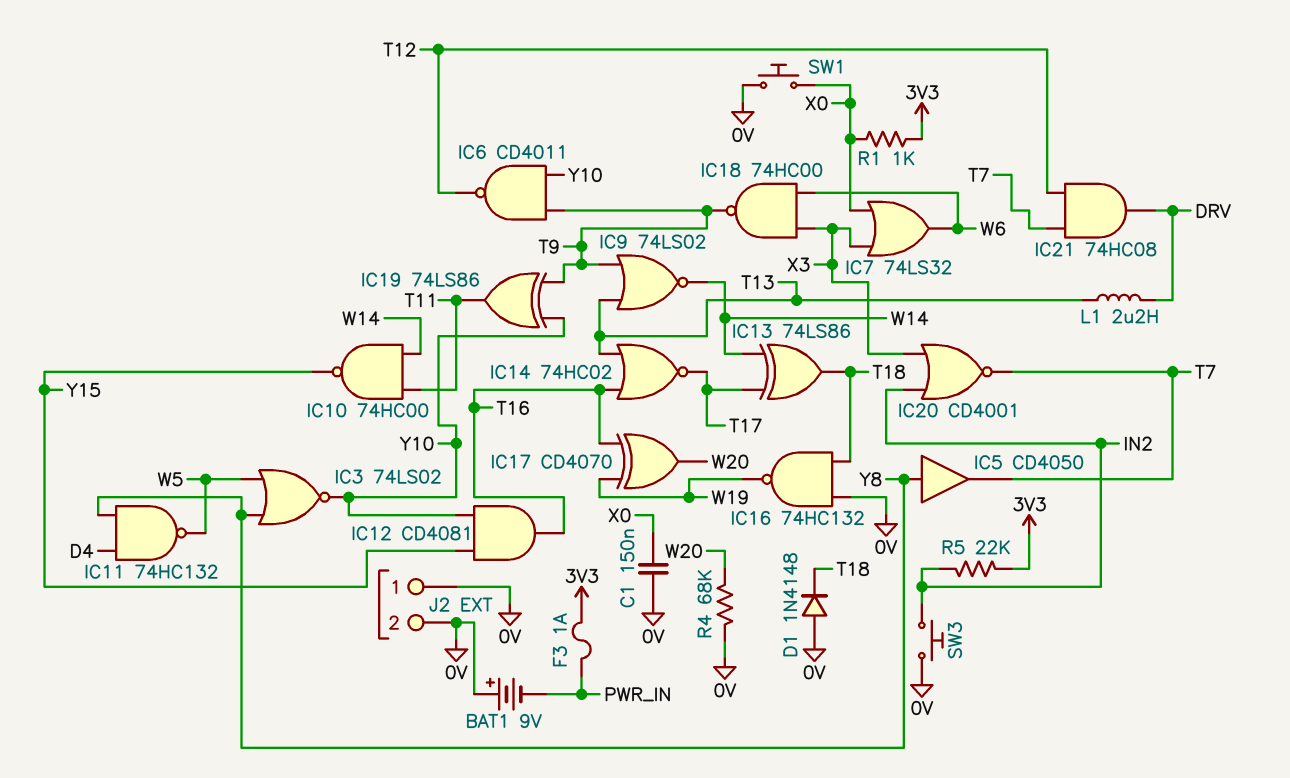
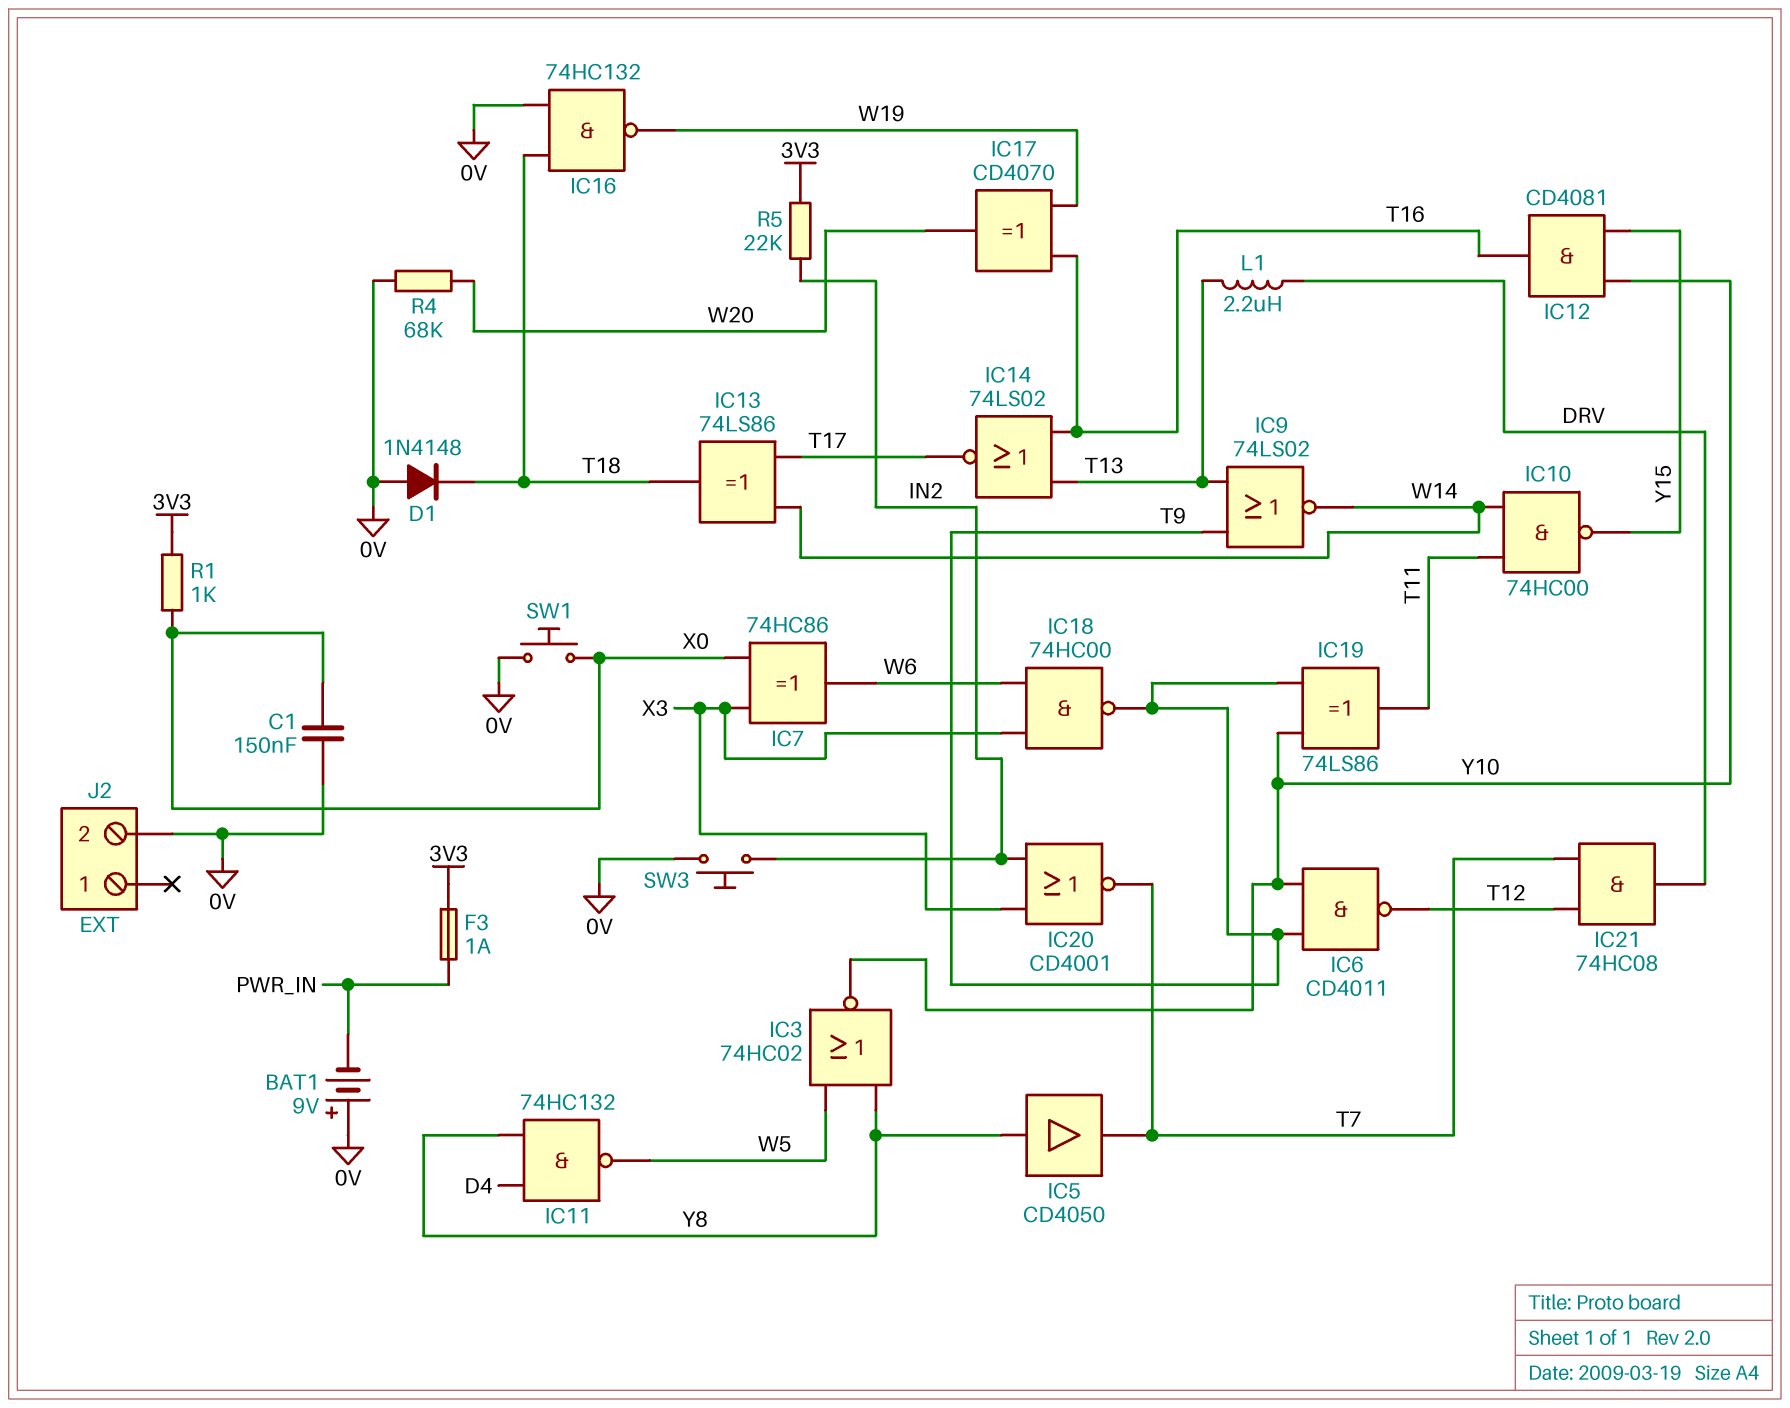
IC3: NOR 74LS02 (in W5, in Y8, out Y10) -> NOR 74HC02 (in W5, in Y8, out Y10)
IC7: OR 74LS32 (in X0, in X3, out W6) -> XOR 74HC86 (in X0, in X3, out W6)
IC14: NOR 74HC02 (in T13, in T16, out T17) -> NOR 74LS02 (in T13, in T16, out T17)
J2 pin 1: 0V -> none

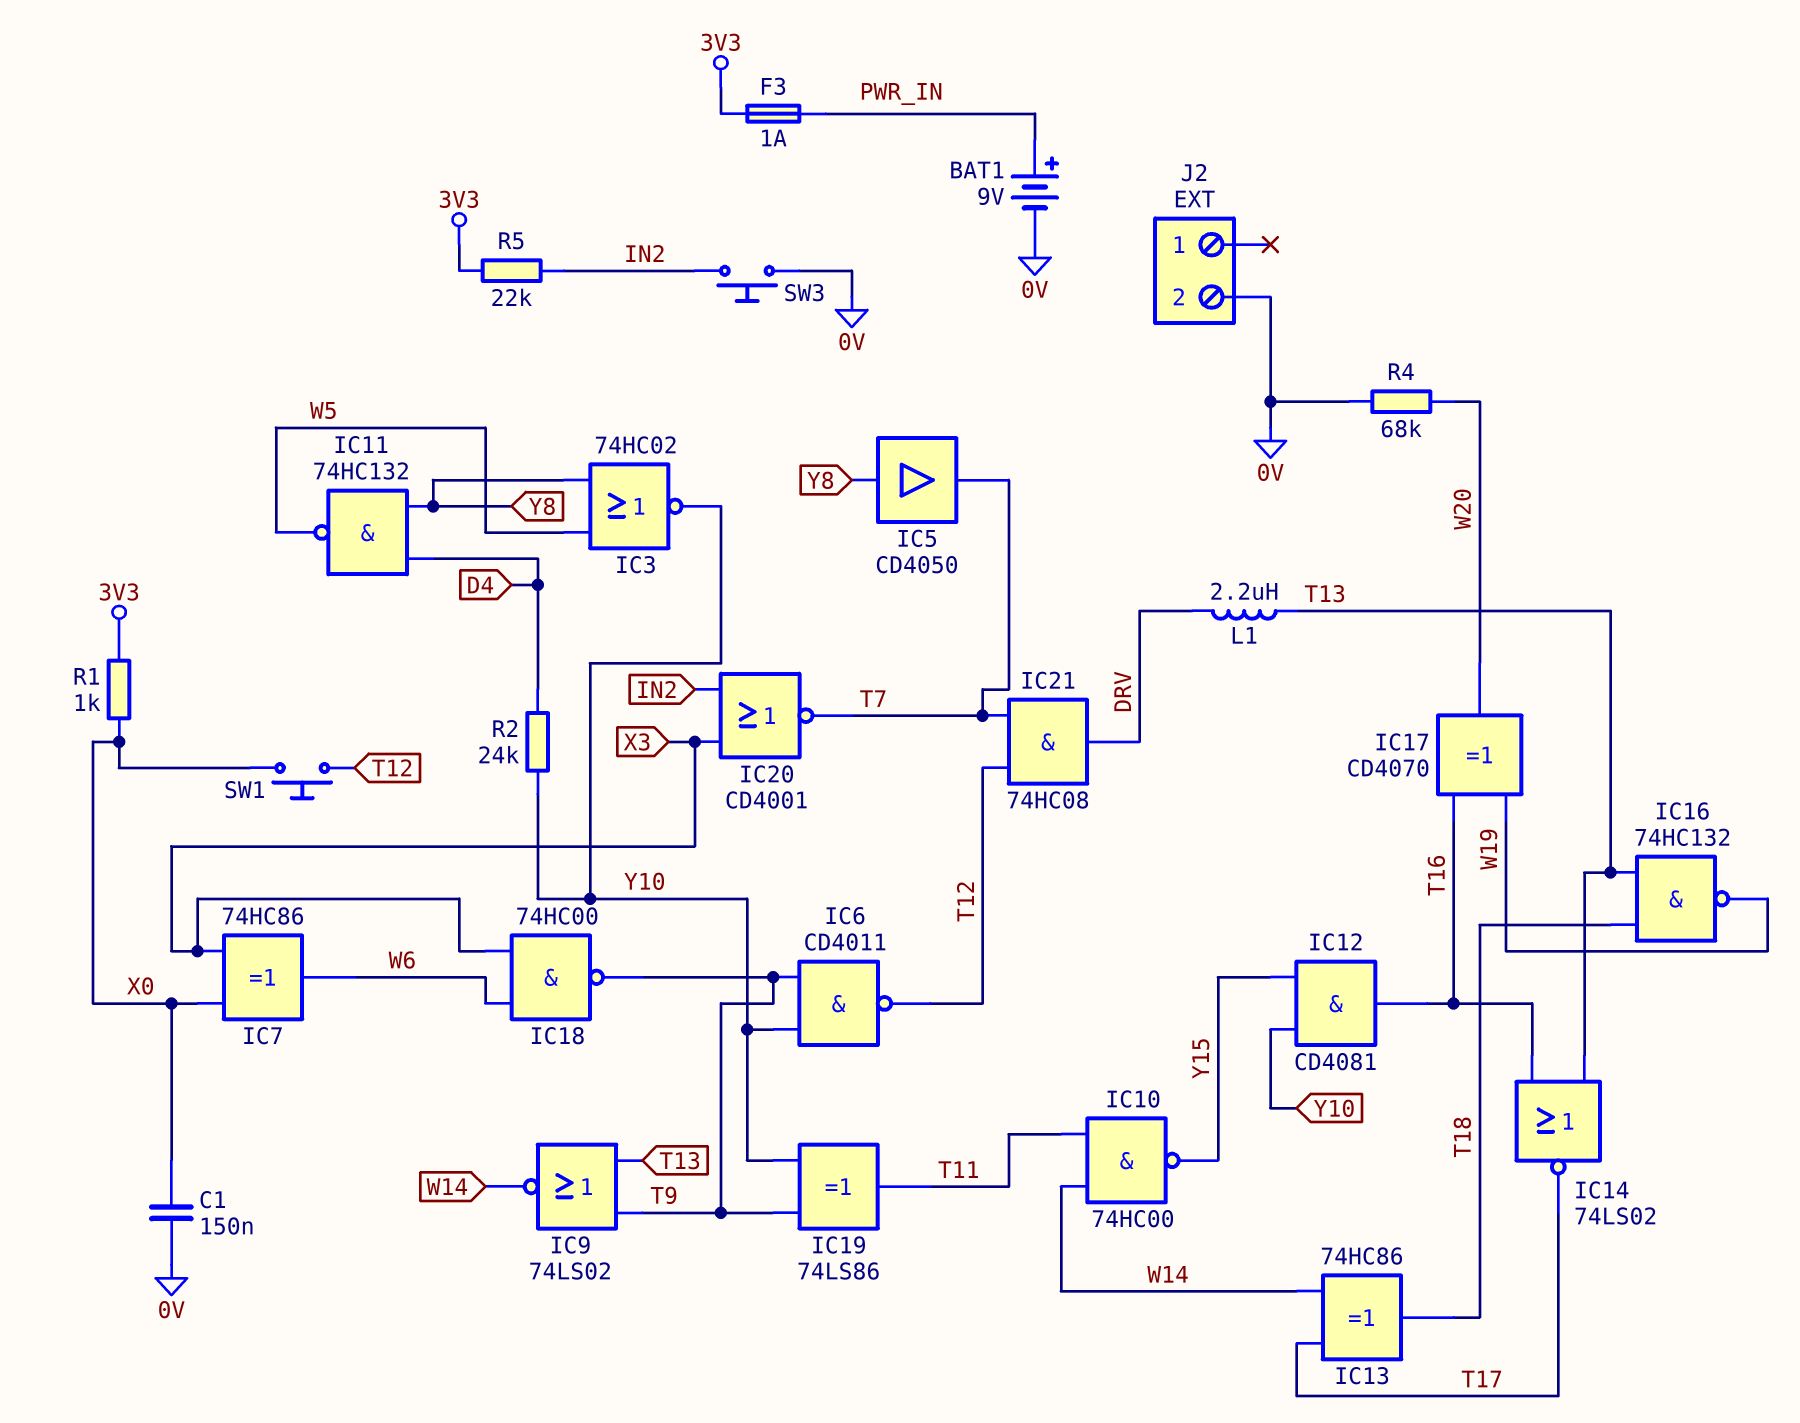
BAT1: 9V (plus 0V, minus PWR_IN) -> 9V (plus PWR_IN, minus 0V)
D1: diode 1N4148 (A 0V, K T18) -> none
IC13: XOR 74LS86 (in T17, in W14, out T18) -> XOR 74HC86 (in T17, in W14, out T18)
IC16: NAND 74HC132 (in 0V, in T18, out W19) -> NAND 74HC132 (in T13, in T18, out W19)
R2: none -> 24k (D4, Y10)
SW1: button (0V, X0) -> button (T12, X0)

